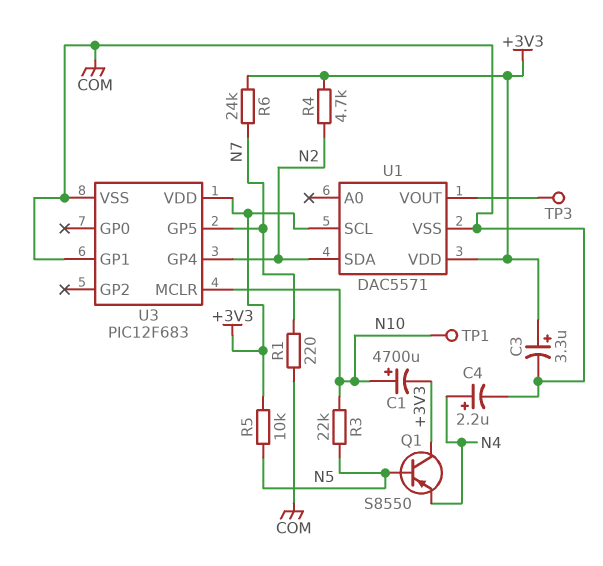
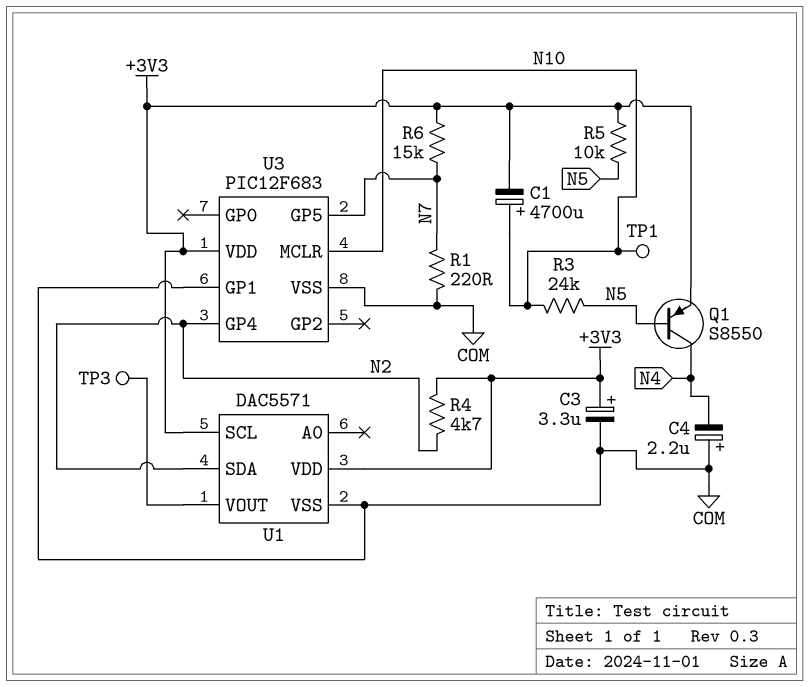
C4: 2.2uF (plus N4, minus COM) -> 2.2uF (plus COM, minus N4)
Q1: PNP S8550 (B N5, C +3V3, E N4) -> PNP S8550 (B N5, C N4, E +3V3)
R3: 22k (N5, N10) -> 24k (N5, N10)
R6: 24k (+3V3, N7) -> 15k (+3V3, N7)

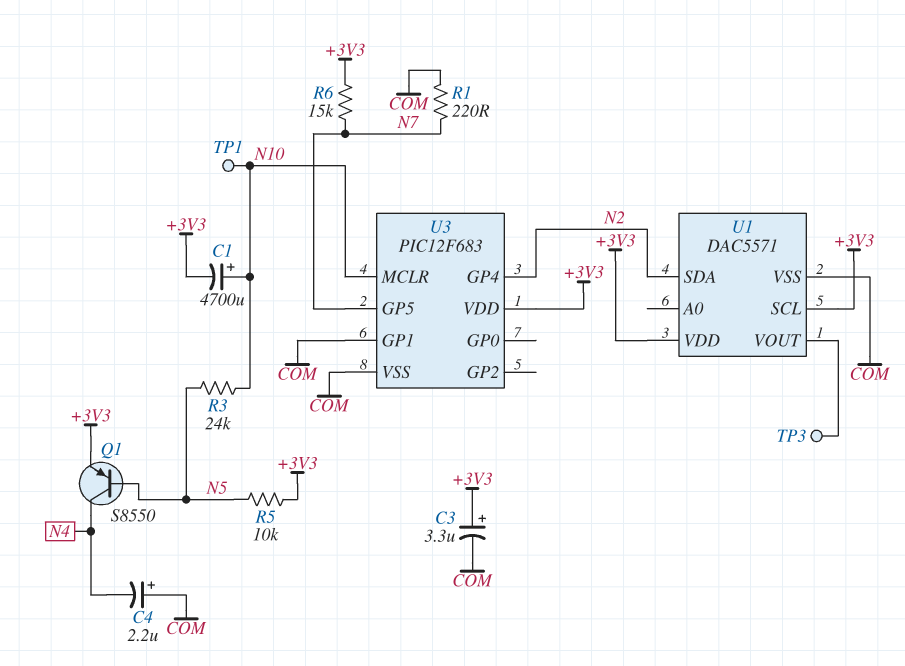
R4: 4.7k (+3V3, N2) -> none

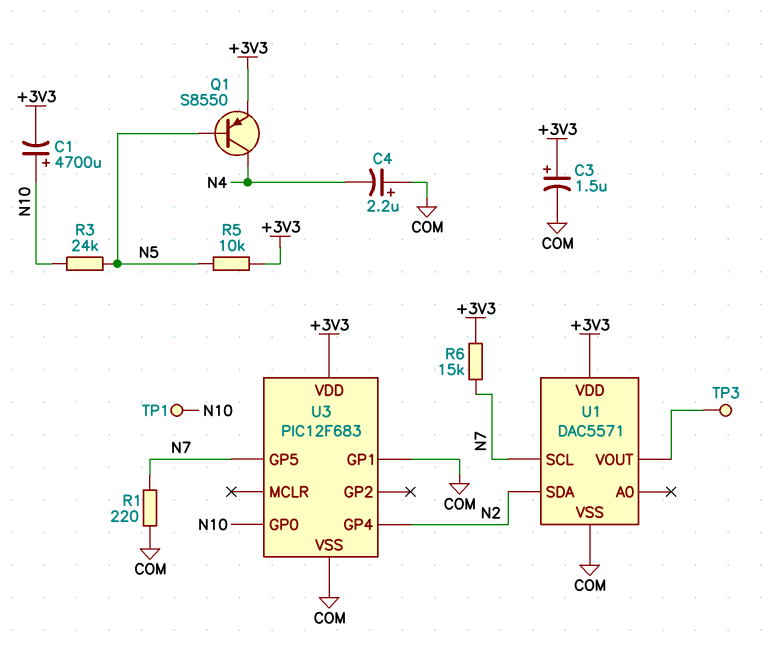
C3: 3.3uF (plus +3V3, minus COM) -> 1.5uF (plus +3V3, minus COM)
U1 pin SCL: +3V3 -> N7
U3 pin GP0: none -> N10
U3 pin MCLR: N10 -> none

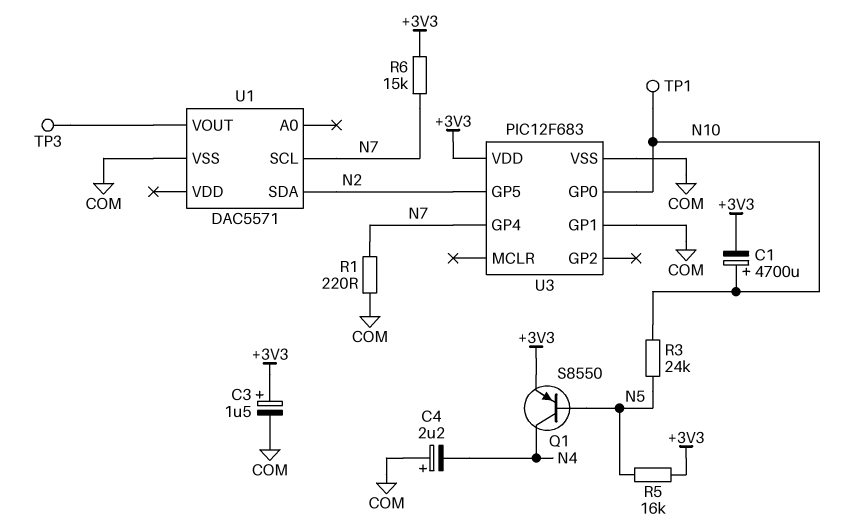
R5: 10k (+3V3, N5) -> 16k (+3V3, N5)
U1 pin VDD: +3V3 -> none
U3 pin GP4: N2 -> N7
U3 pin GP5: N7 -> N2

